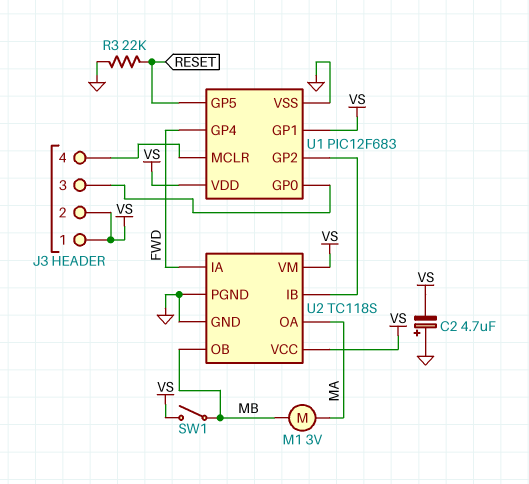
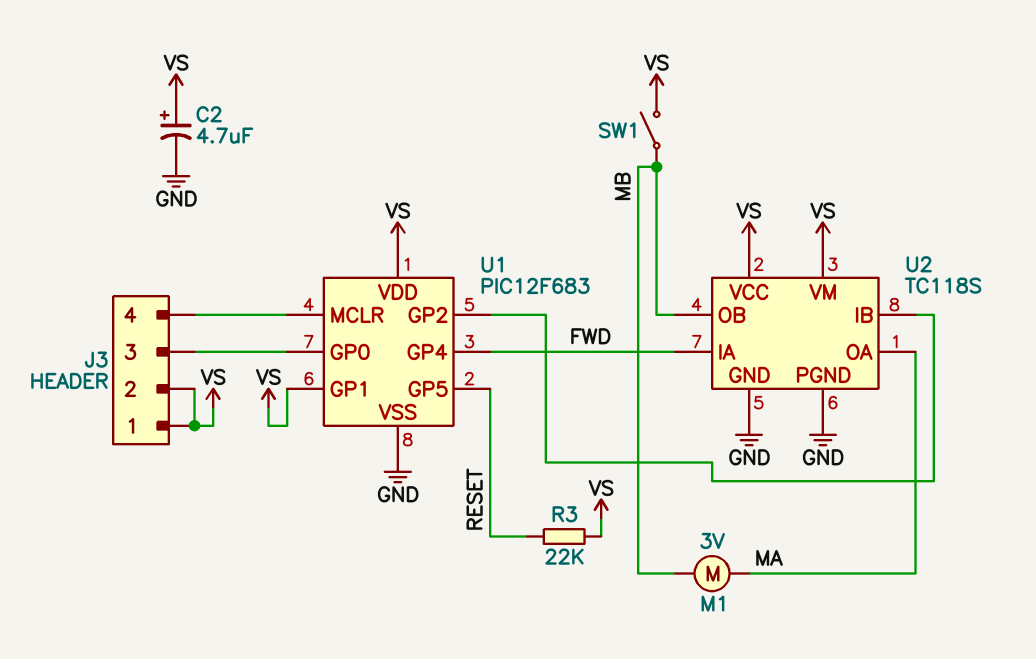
C2: 4.7uF (plus GND, minus VS) -> 4.7uF (plus VS, minus GND)
R3: 22k (GND, RESET) -> 22k (RESET, VS)

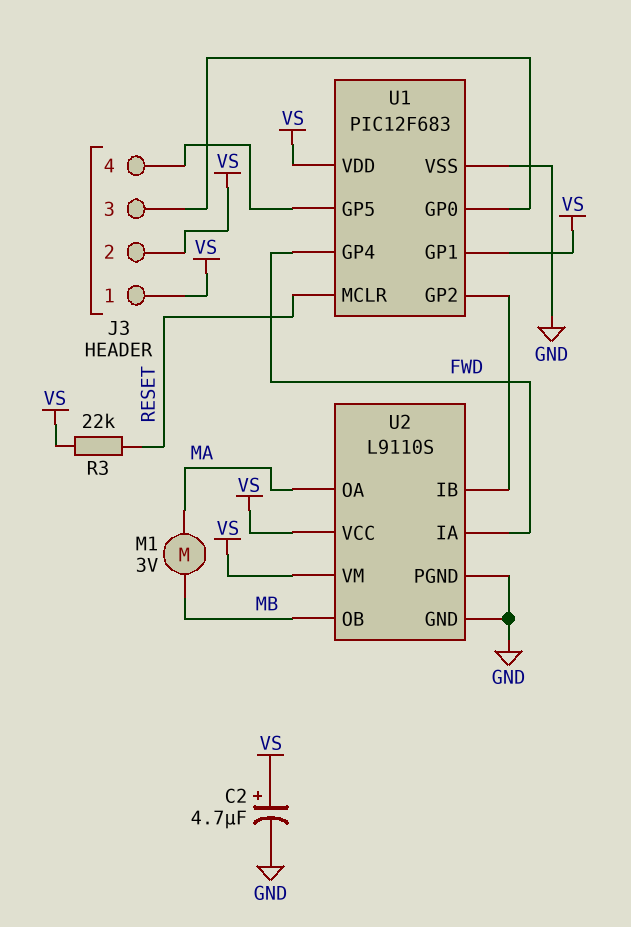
SW1: switch (MB, VS) -> none
U1 pin GP5: RESET -> J3/4
U1 pin MCLR: J3/4 -> RESET
U2: TC118S -> L9110S

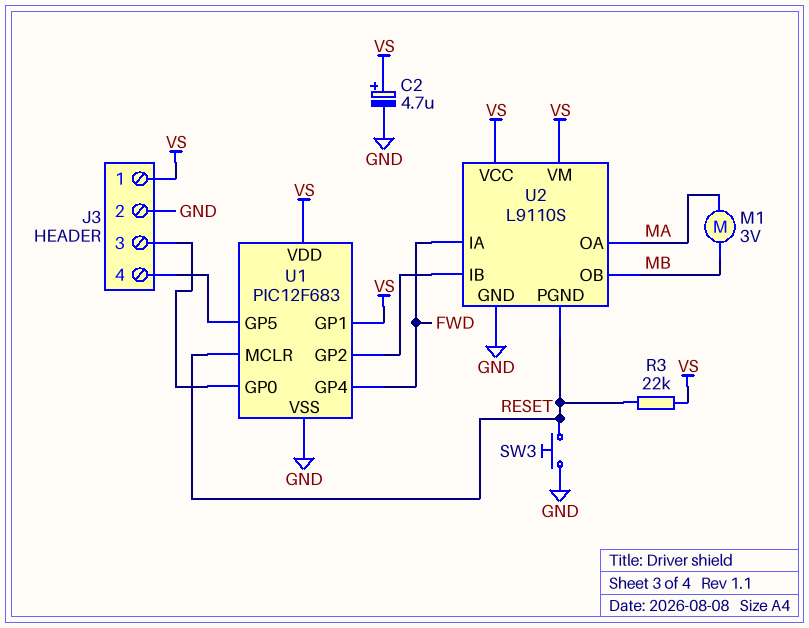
J3 pin 2: VS -> GND
SW3: none -> button (GND, RESET)
U2 pin PGND: GND -> RESET

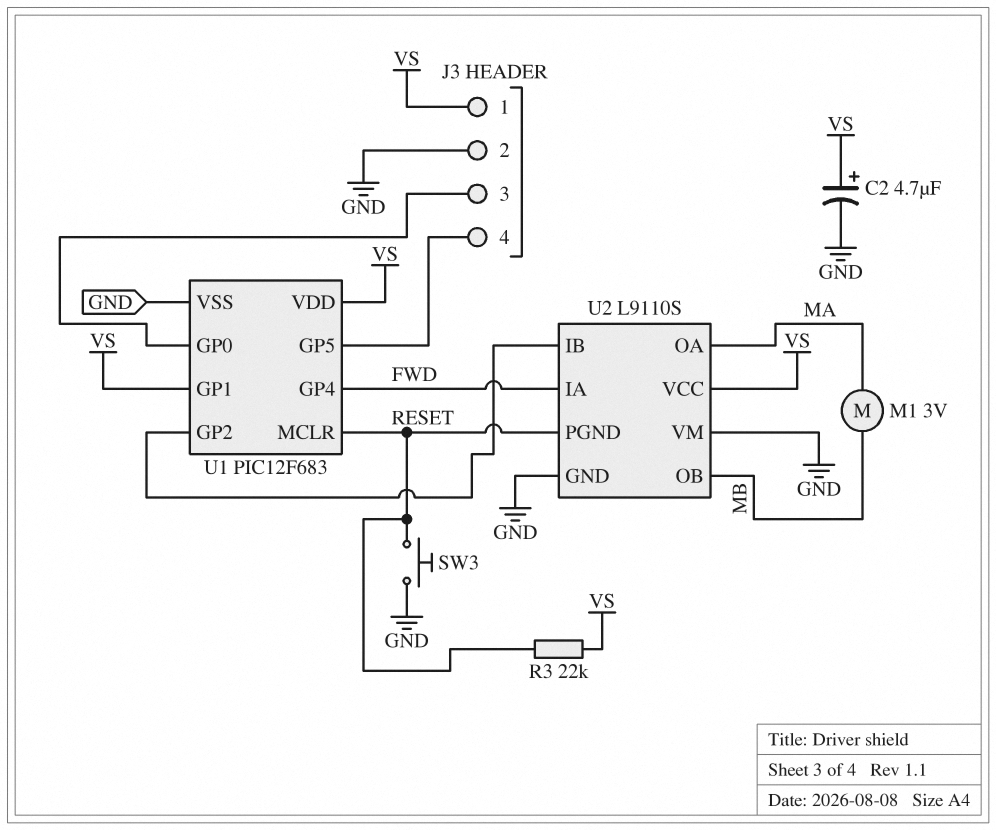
U2 pin VM: VS -> GND

